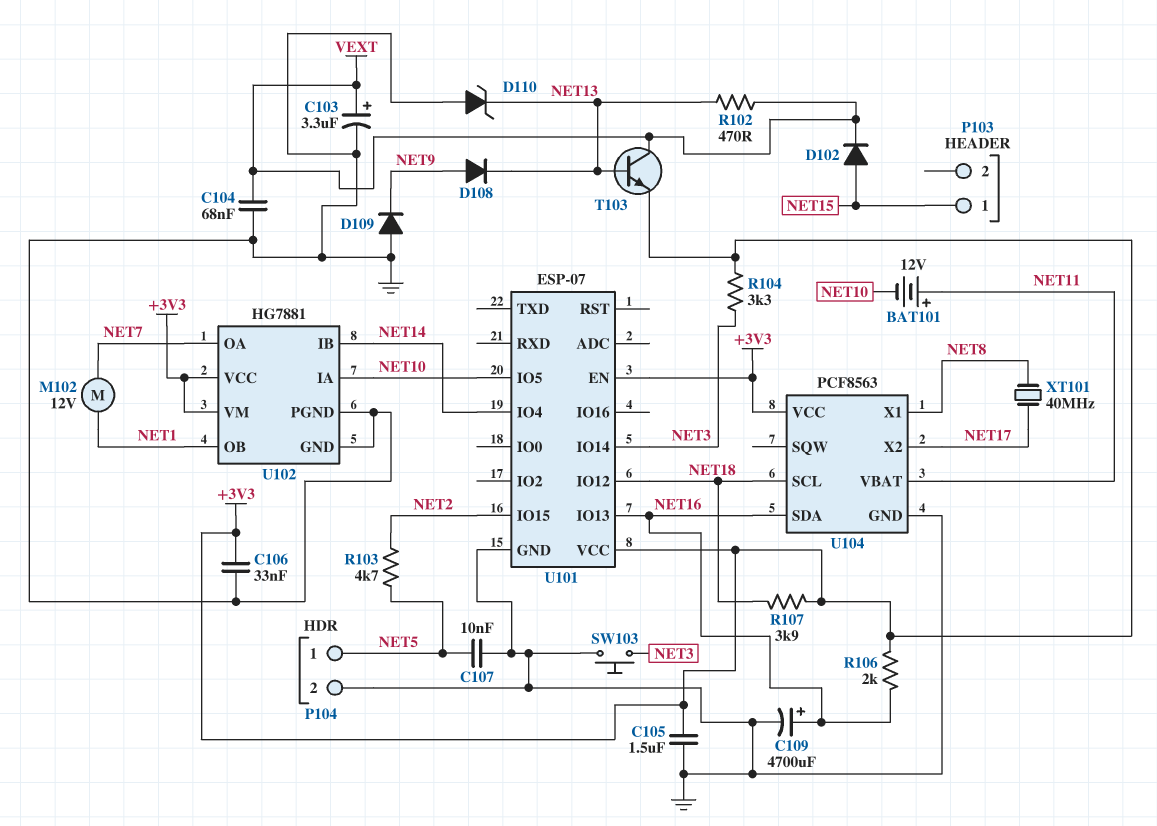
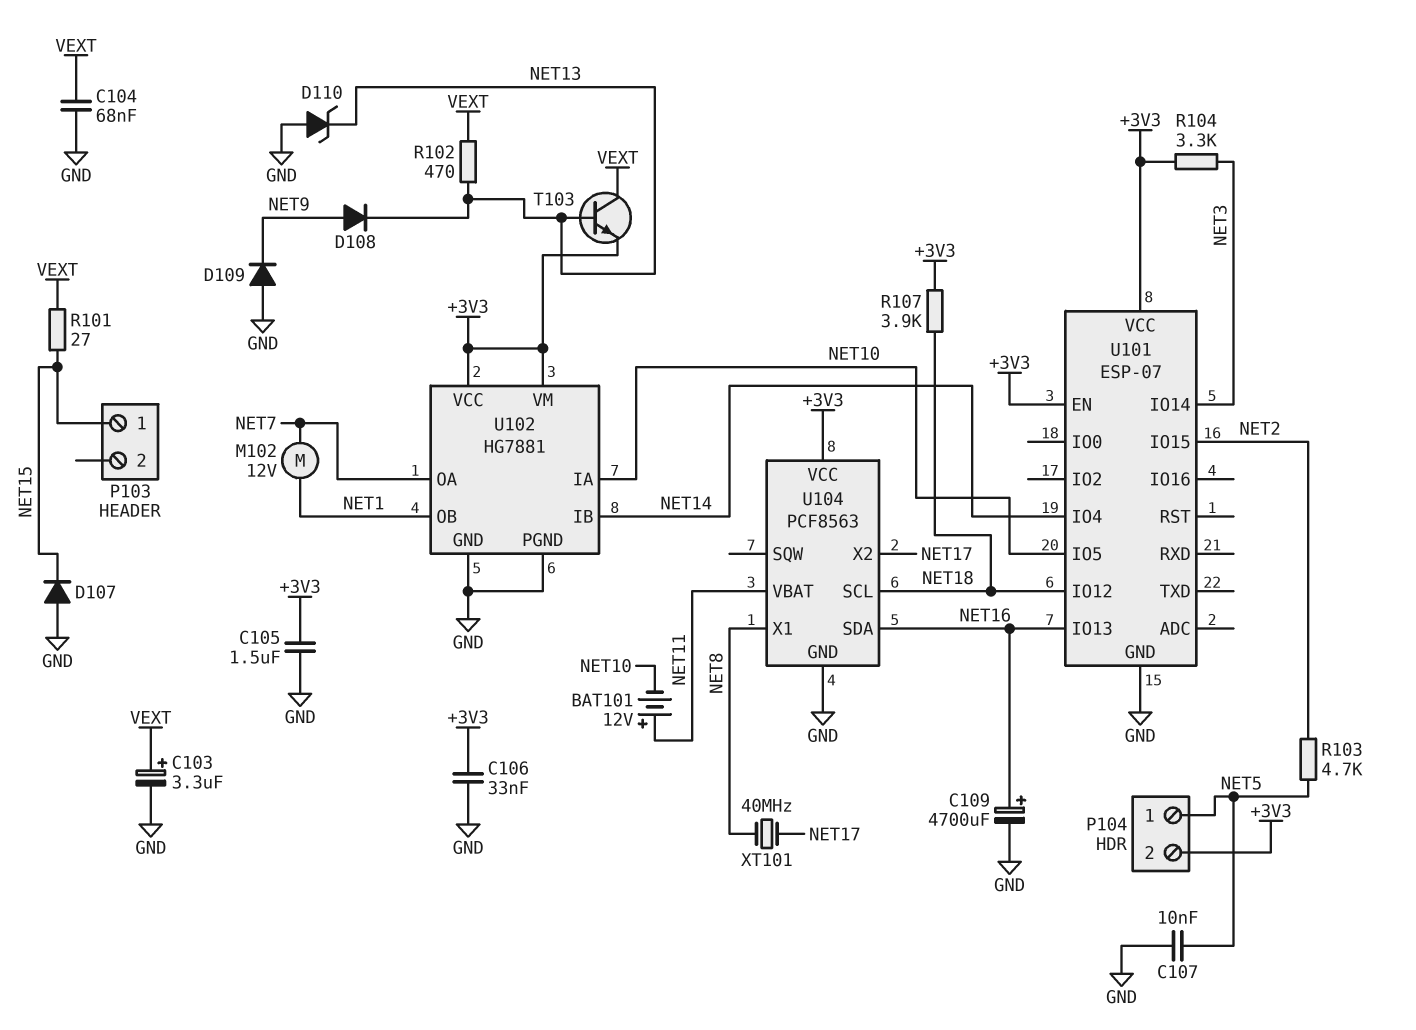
D102: diode (A NET15, K VEXT) -> none
D107: none -> diode (A GND, K NET15)
P104 pin 2: GND -> +3V3
R101: none -> 27 (NET15, VEXT)
R106: 2k (+3V3, NET16) -> none
SW103: button (GND, NET3) -> none

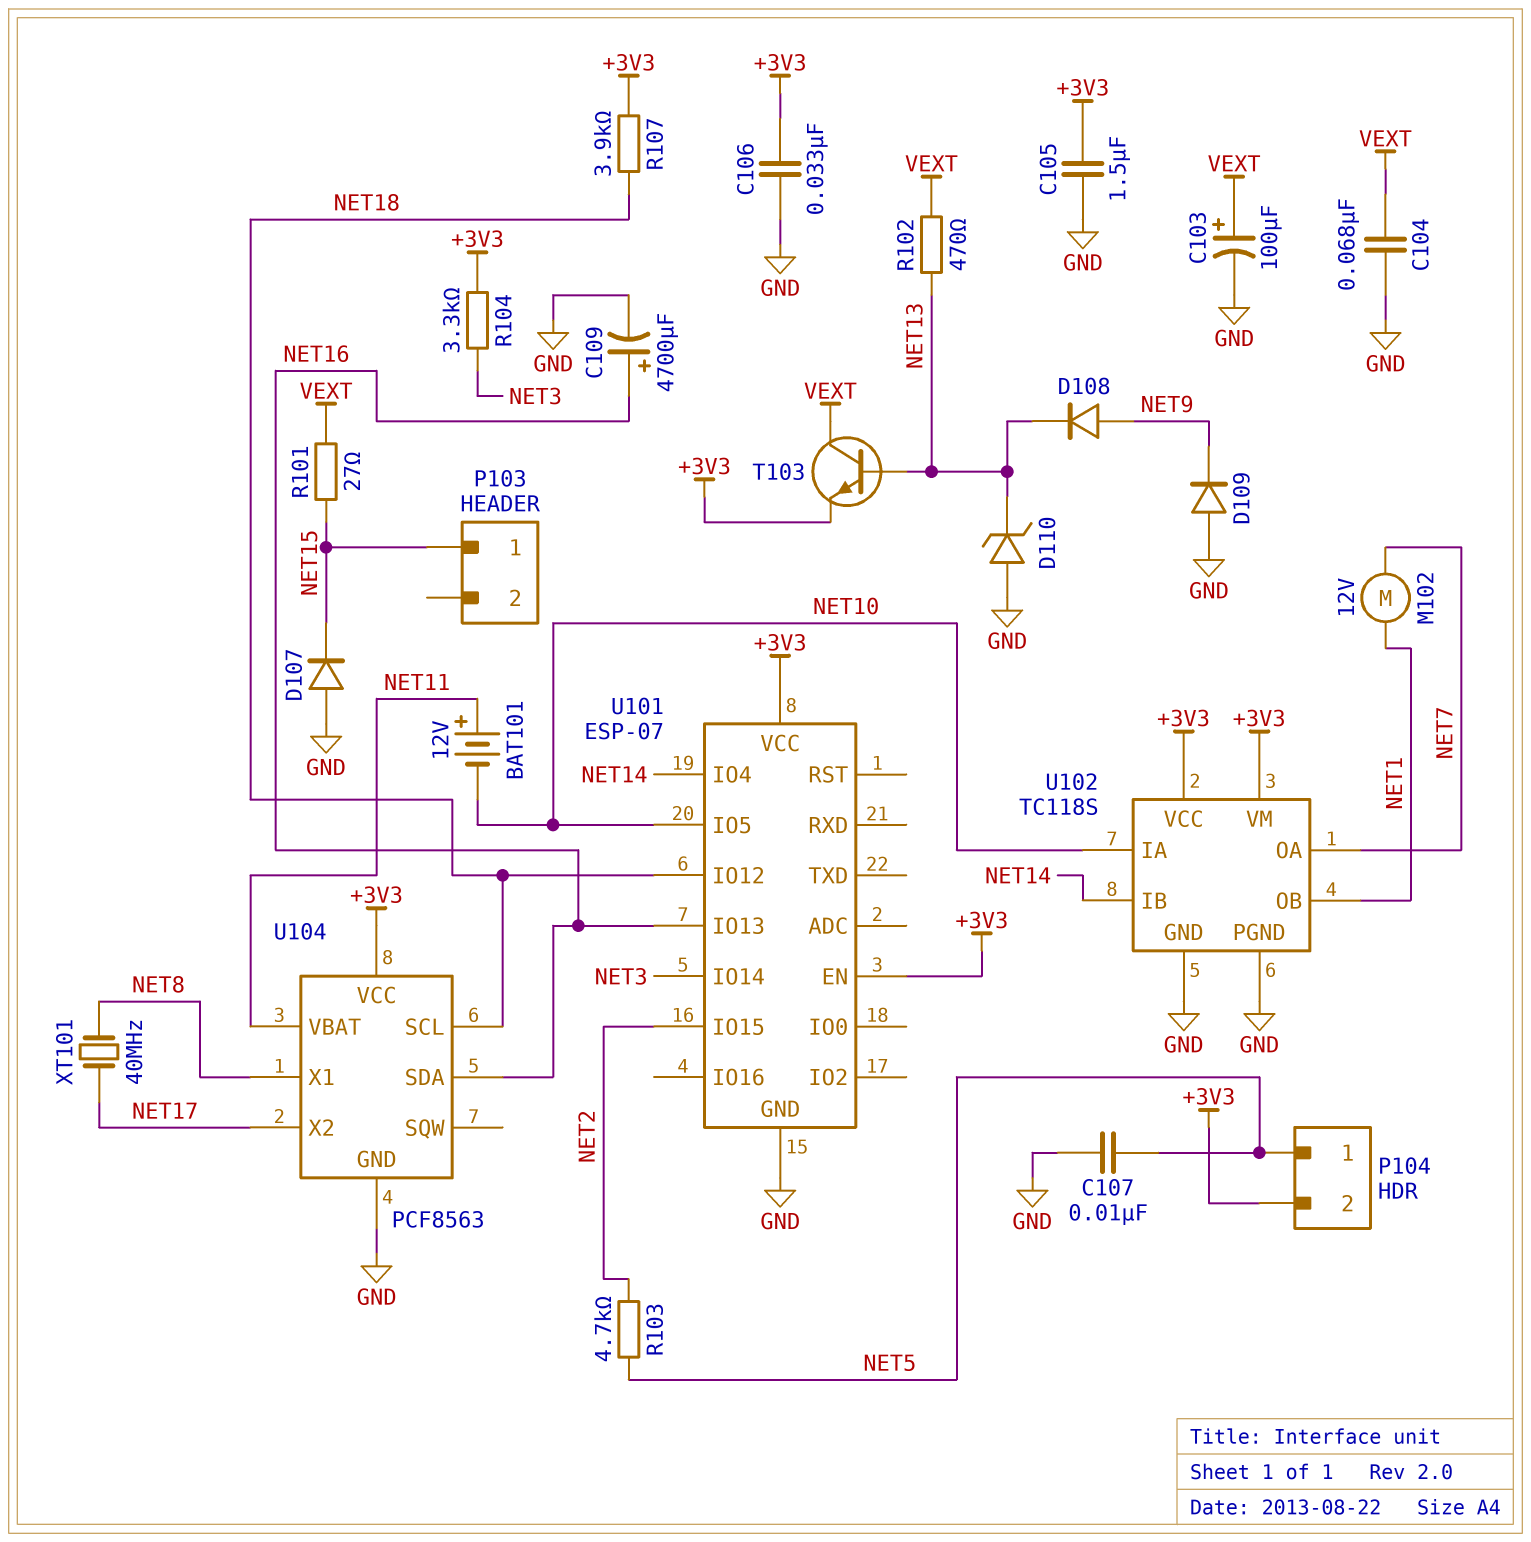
C103: 3.3uF (plus VEXT, minus GND) -> 100uF (plus VEXT, minus GND)
U102: HG7881 -> TC118S

